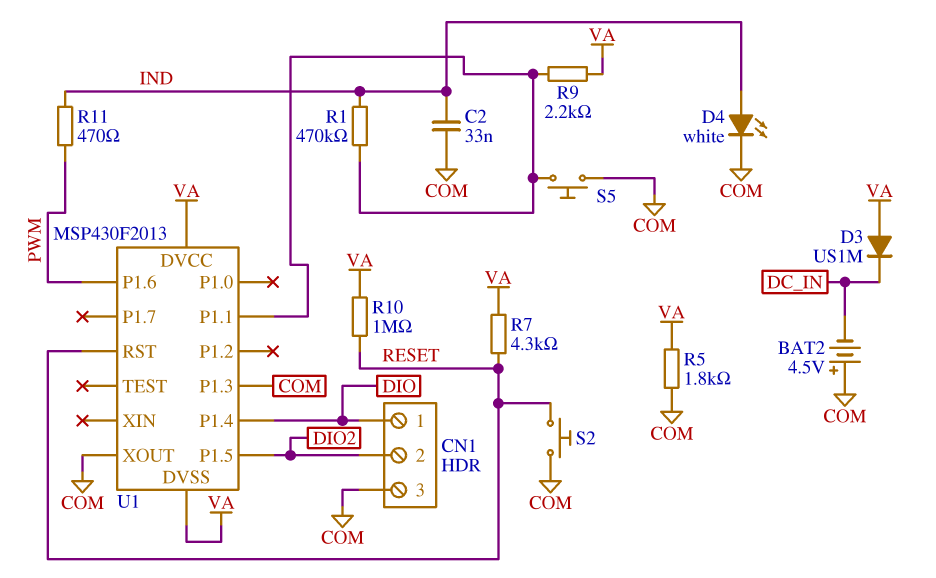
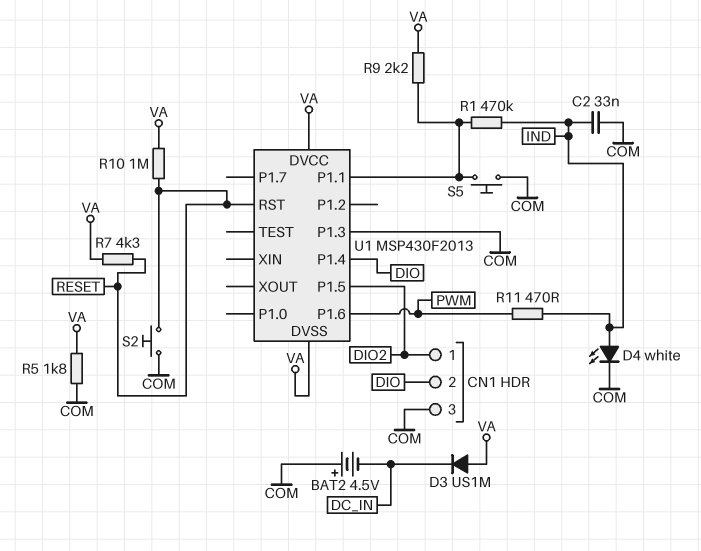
CN1 pin 1: DIO -> DIO2
CN1 pin 2: DIO2 -> DIO
U1 pin XOUT: COM -> none

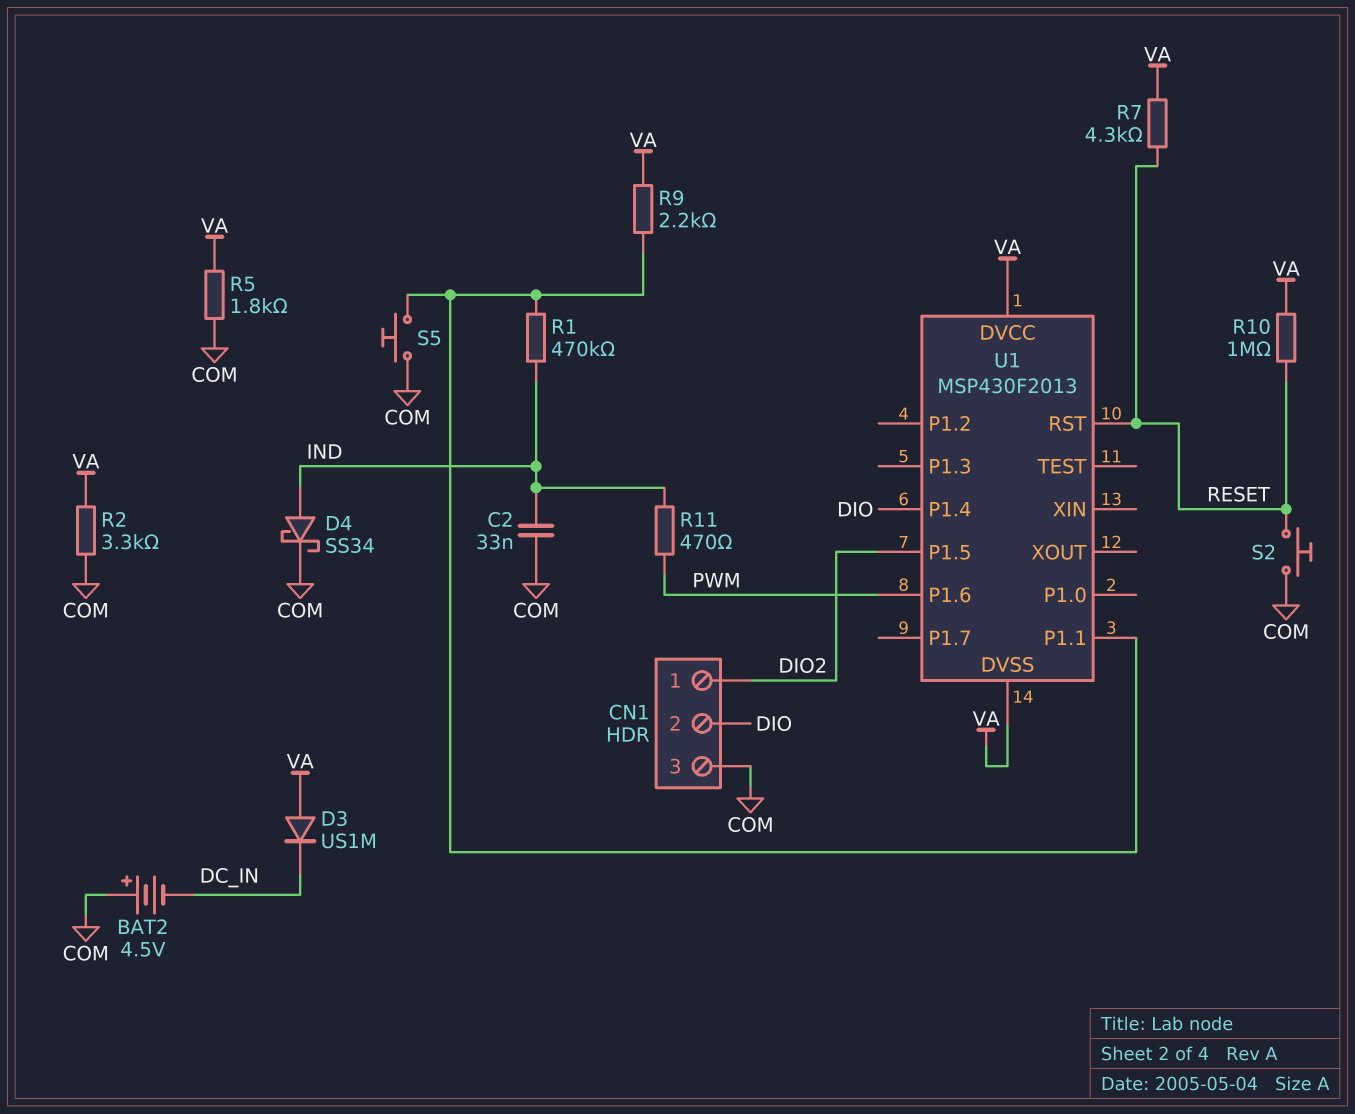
D4: LED white (A IND, K COM) -> schottky SS34 (A IND, K COM)
R2: none -> 3.3k (COM, VA)
U1 pin P1.3: COM -> none

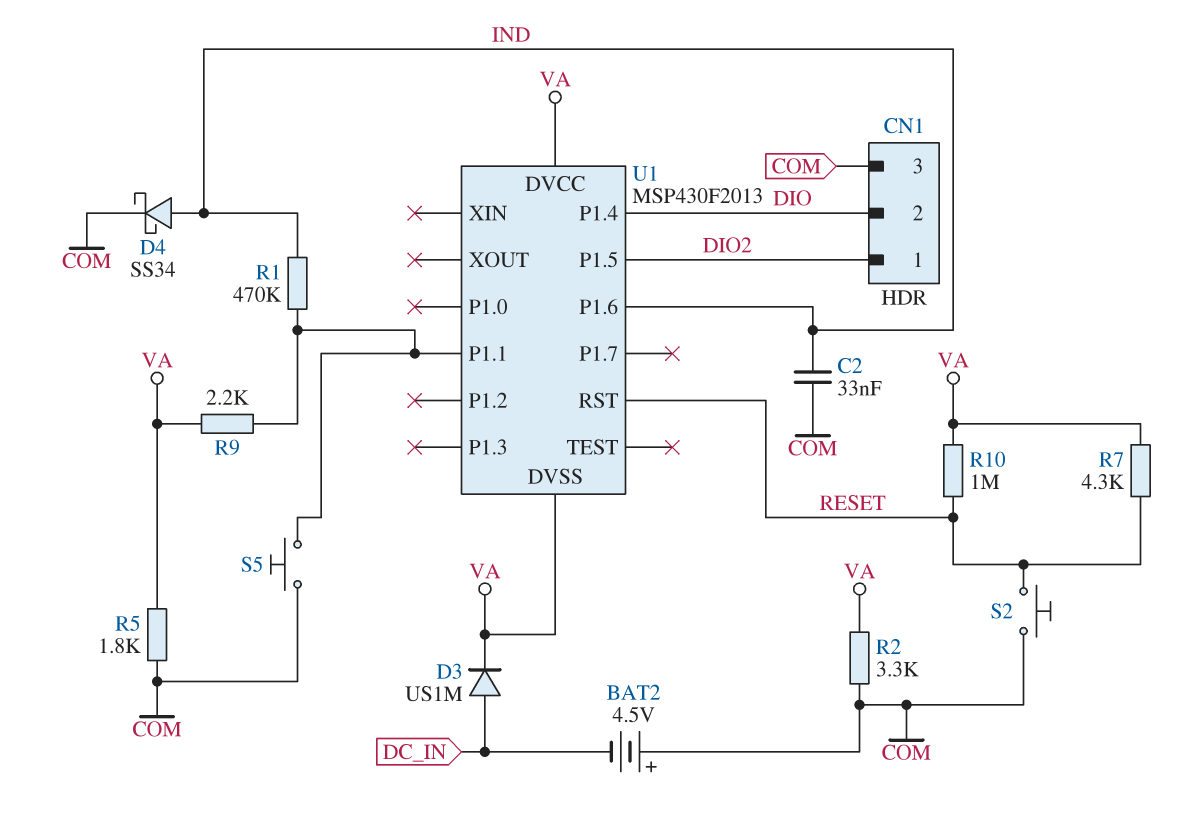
D3: diode US1M (A VA, K DC_IN) -> diode US1M (A DC_IN, K VA)
R11: 470 (IND, PWM) -> none
U1 pin P1.6: PWM -> IND

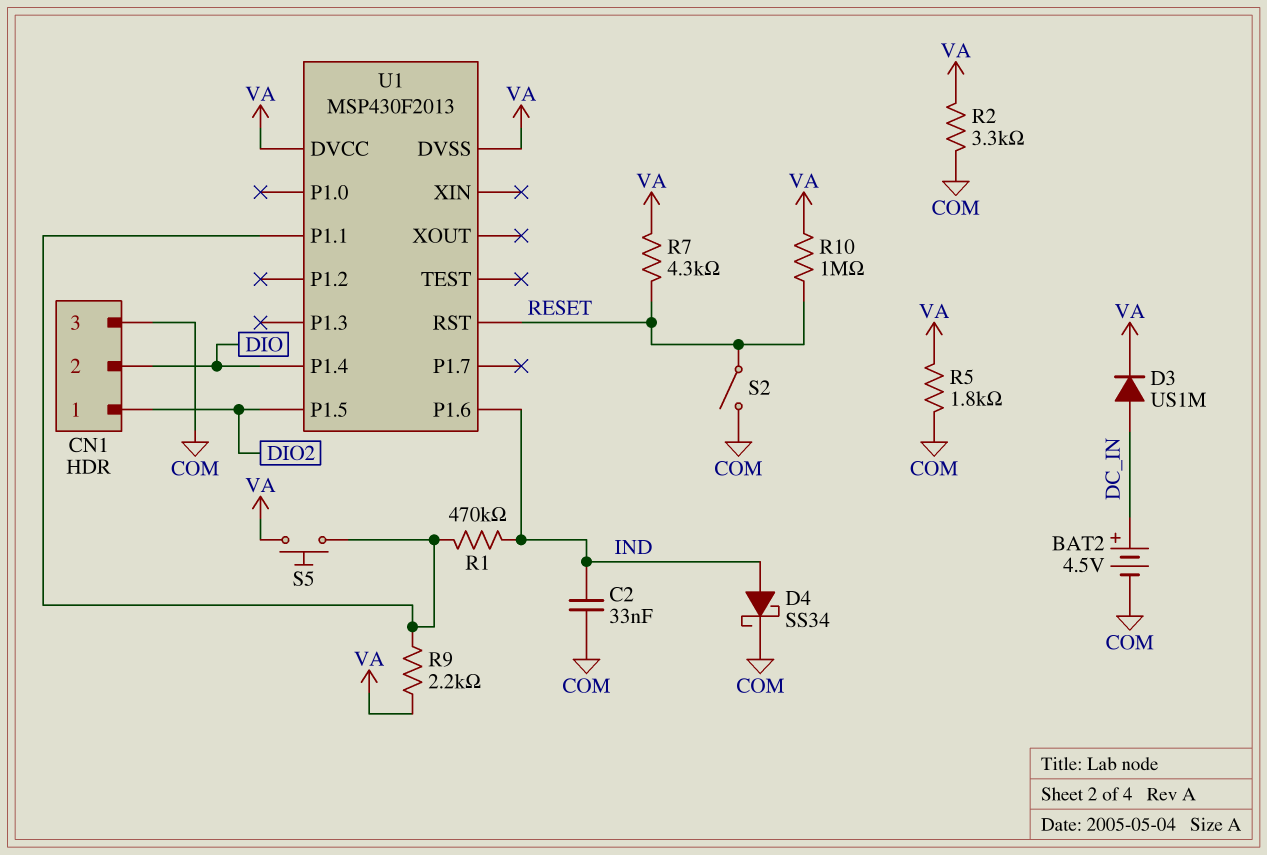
BAT2: 4.5V (plus COM, minus DC_IN) -> 4.5V (plus DC_IN, minus COM)
S2: button (COM, RESET) -> switch (COM, RESET)
S5: button (COM, U1/P1.1) -> button (U1/P1.1, VA)

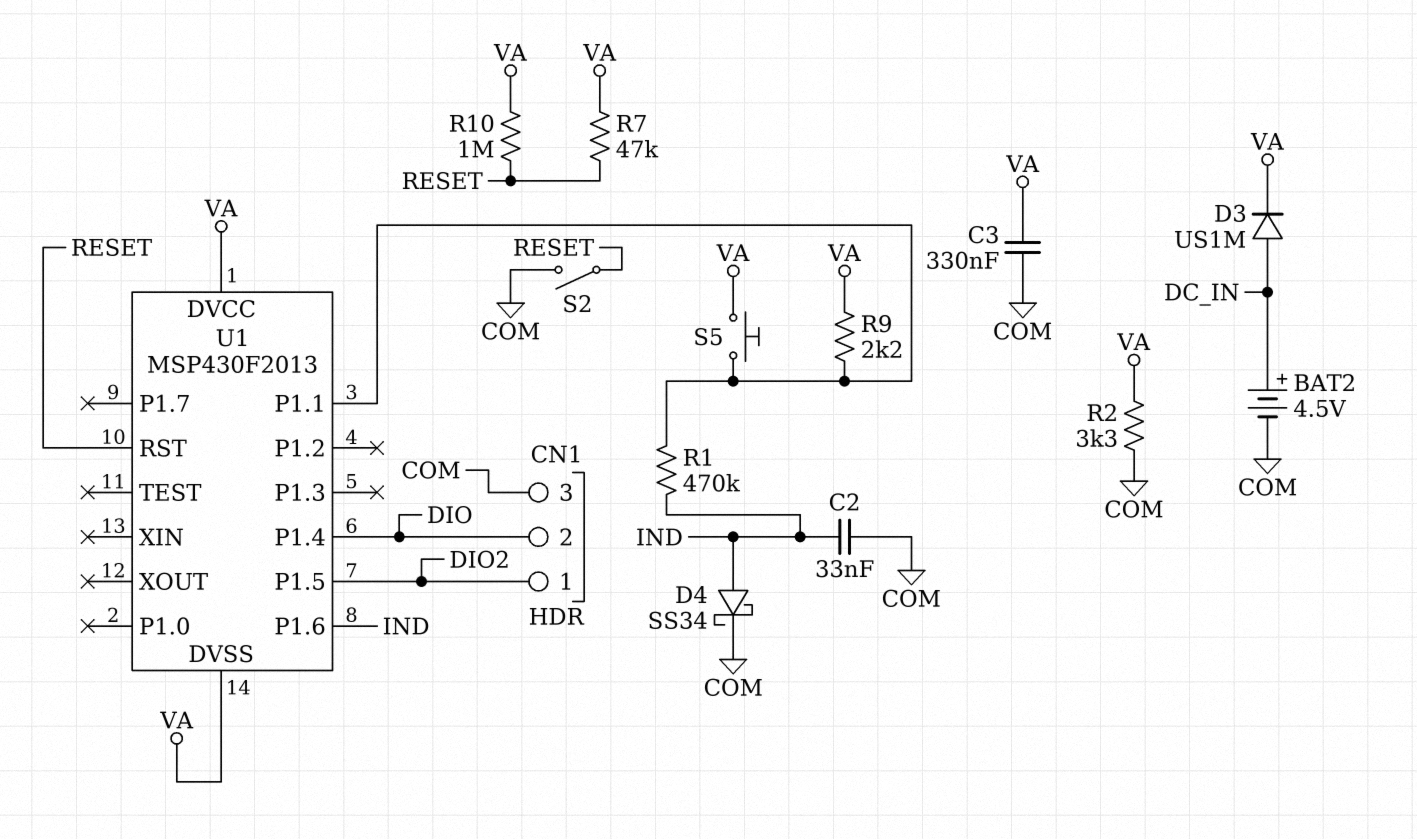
C3: none -> 330nF (COM, VA)
R5: 1.8k (COM, VA) -> none
R7: 4.3k (RESET, VA) -> 47k (RESET, VA)

